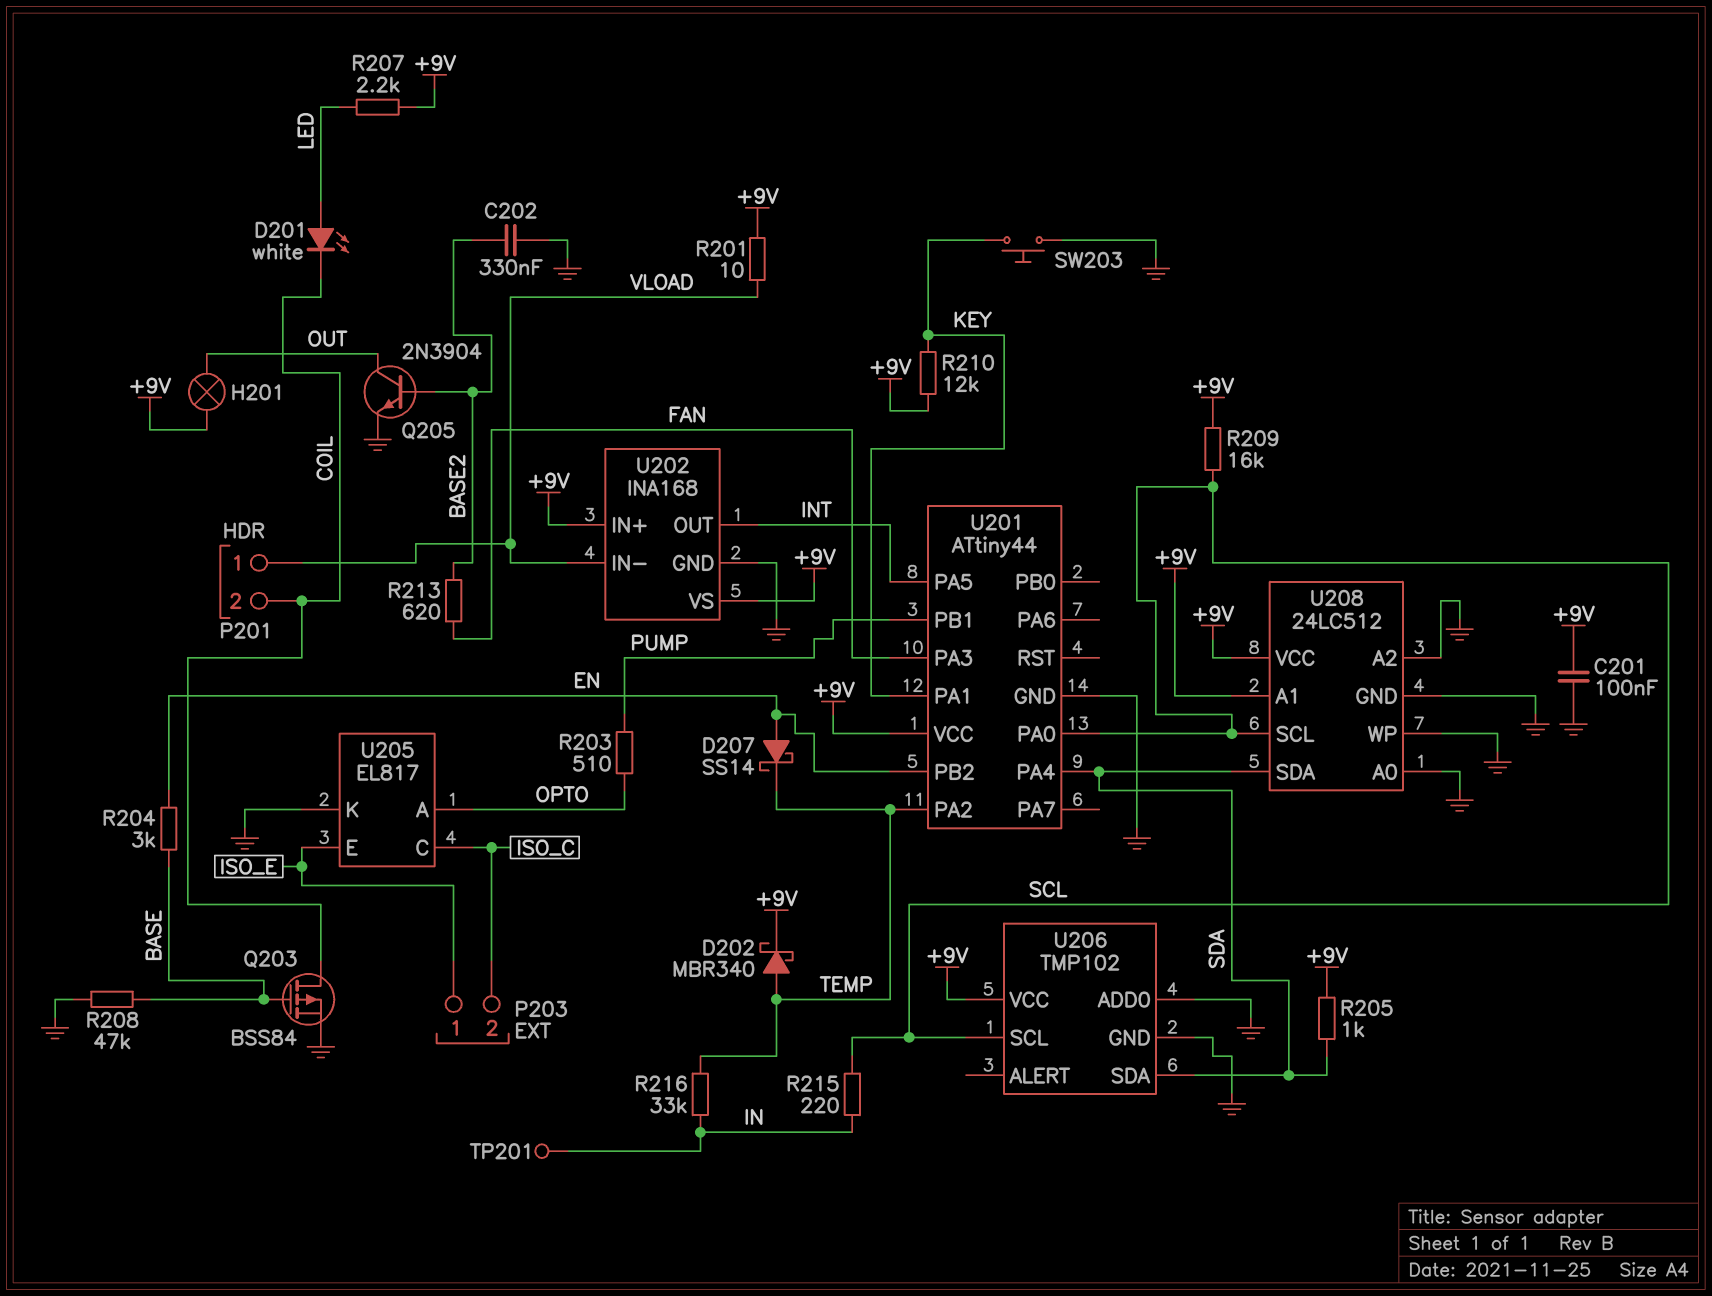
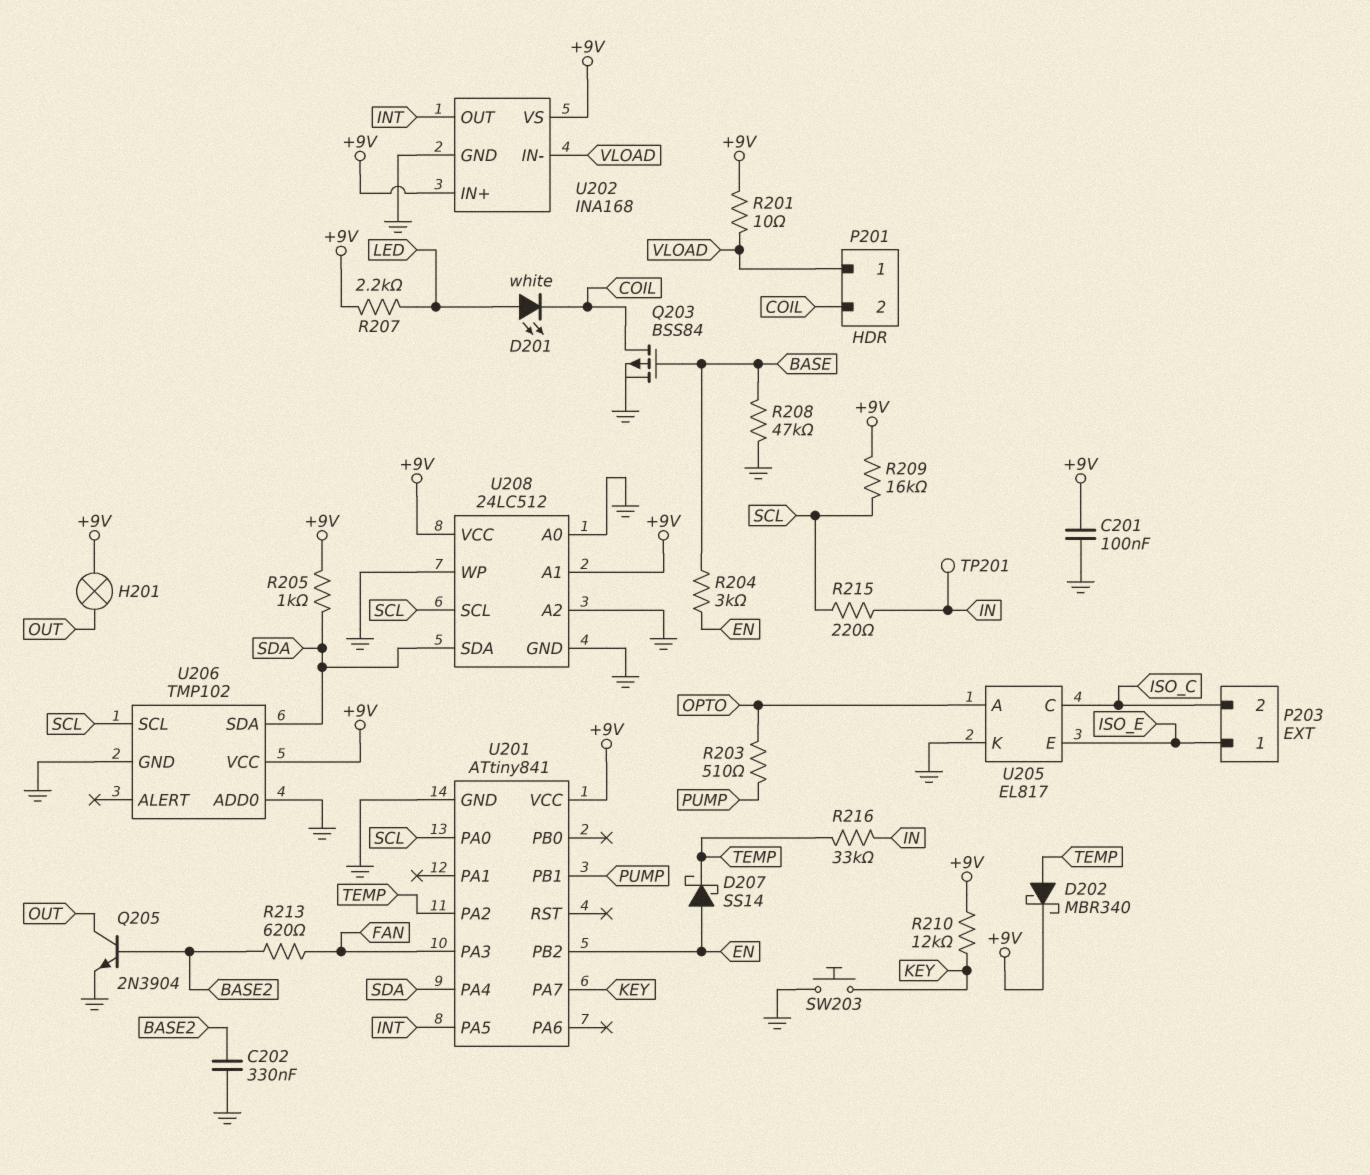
U201: ATtiny44 -> ATtiny841
U201 pin PA1: KEY -> none
U201 pin PA7: none -> KEY

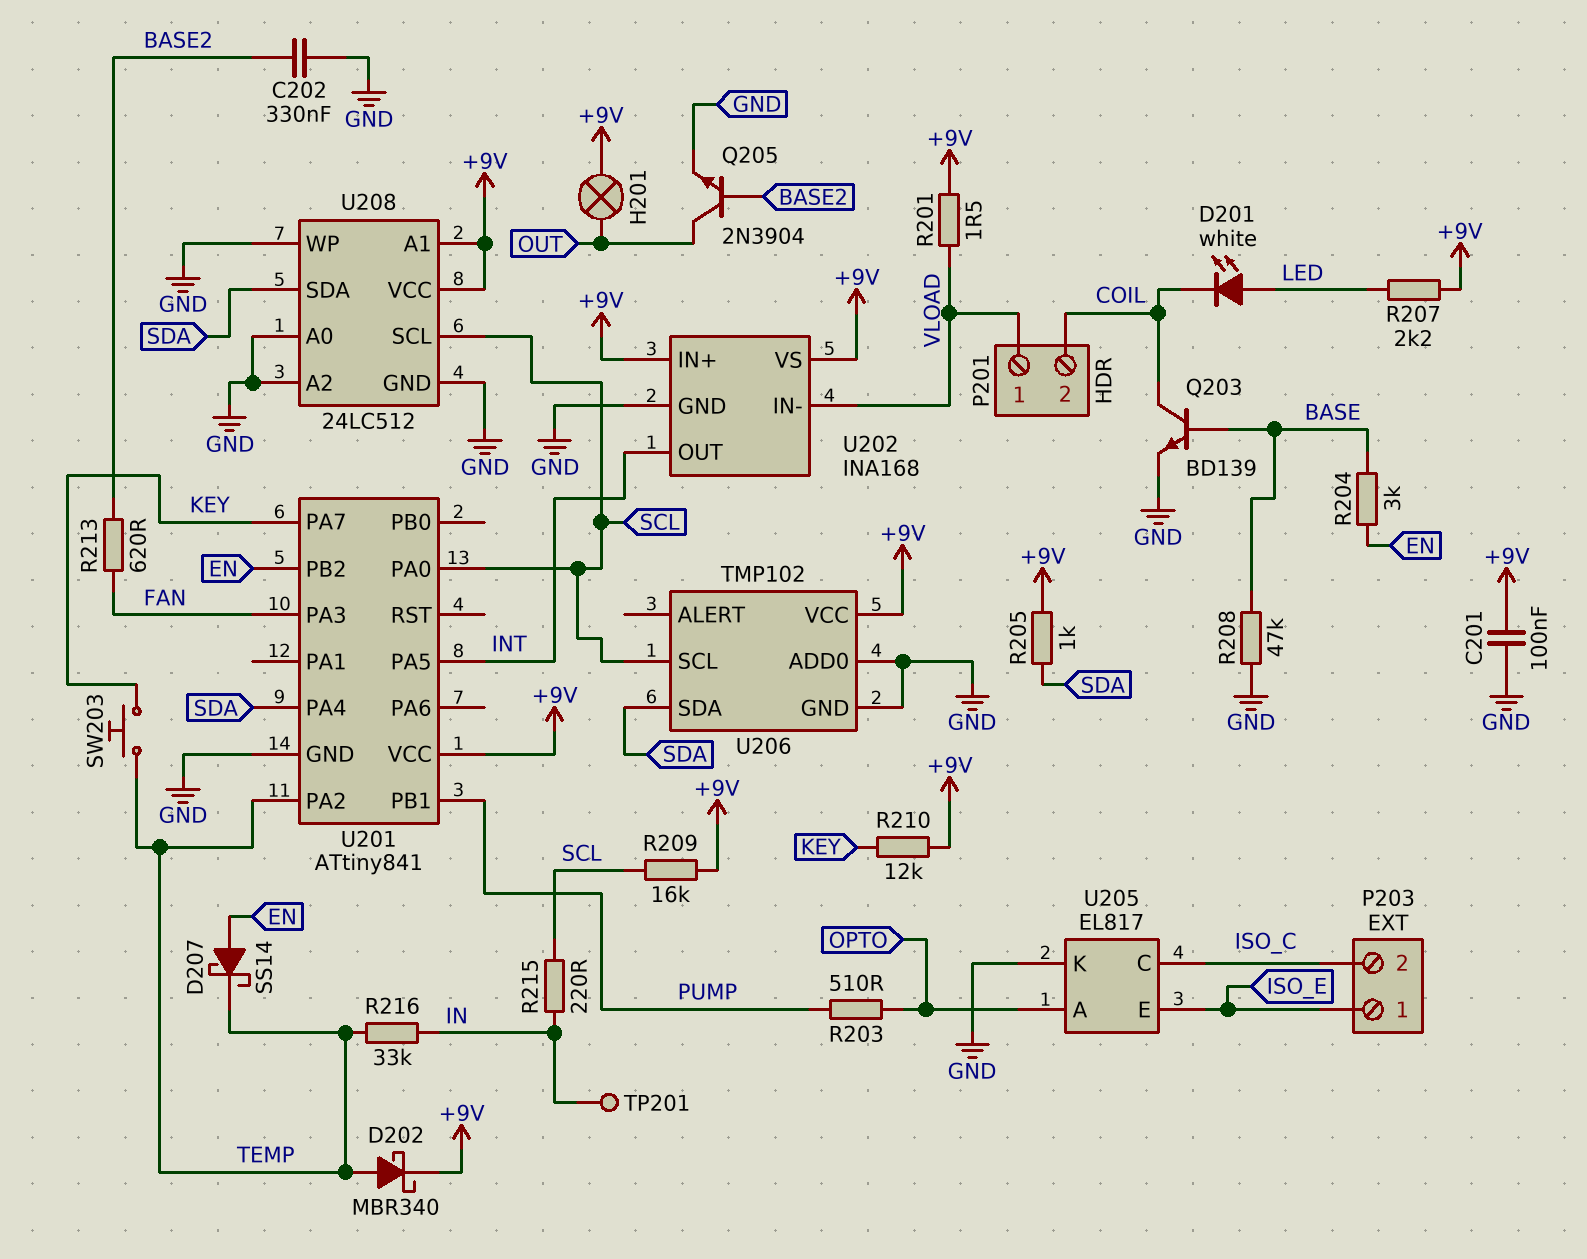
Q203: PMOS BSS84 (G BASE, D COIL, S GND) -> NPN BD139 (B BASE, C COIL, E GND)
R201: 10 (+9V, VLOAD) -> 1.5 (+9V, VLOAD)
SW203: button (GND, KEY) -> button (KEY, TEMP)

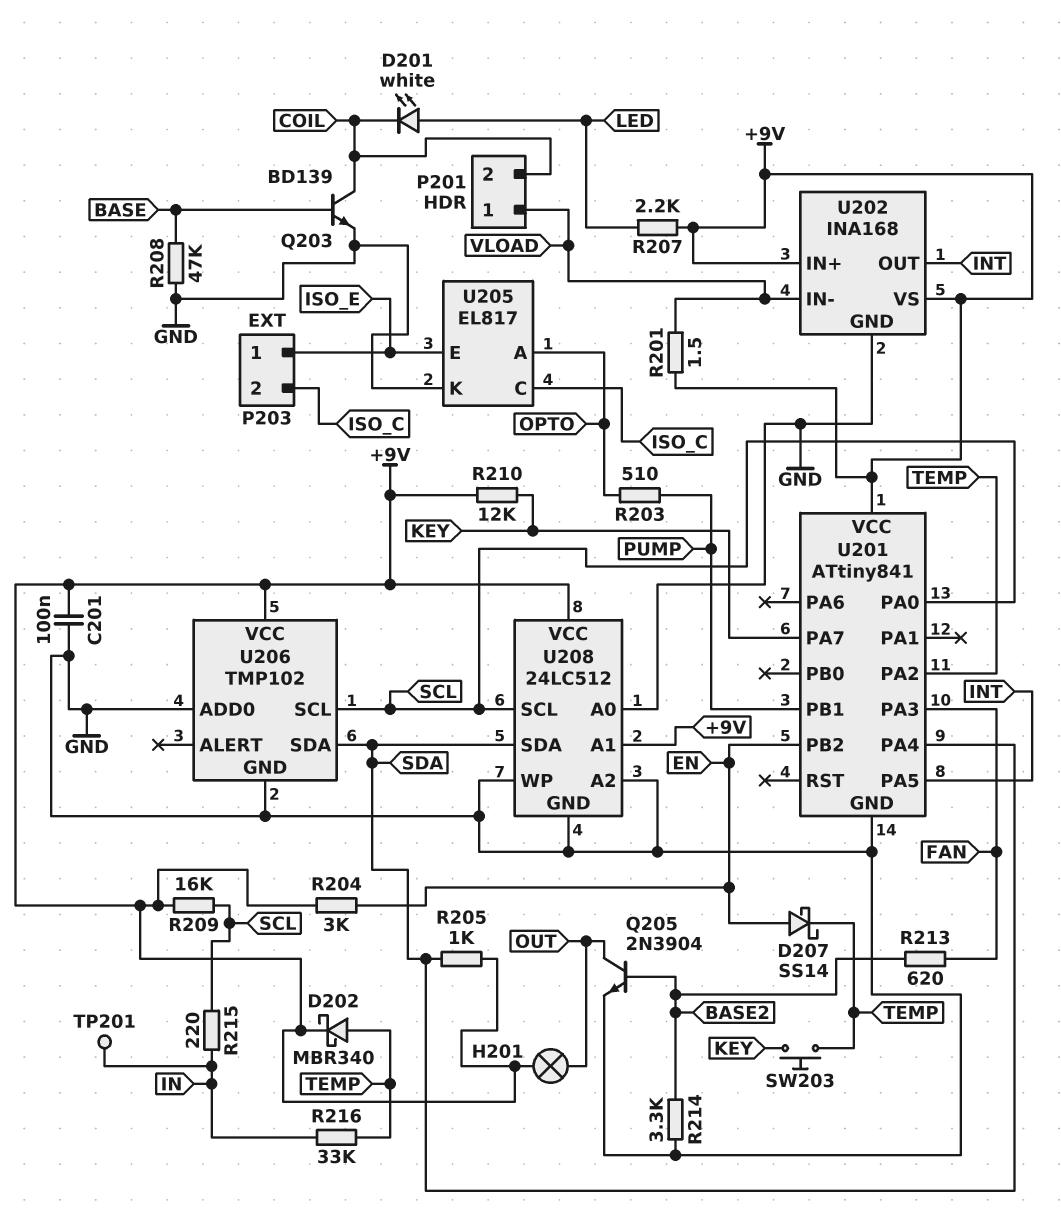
C202: 330nF (BASE2, GND) -> none
R204: 3k (BASE, EN) -> 3k (+9V, EN)
R214: none -> 3.3k (BASE2, GND)

